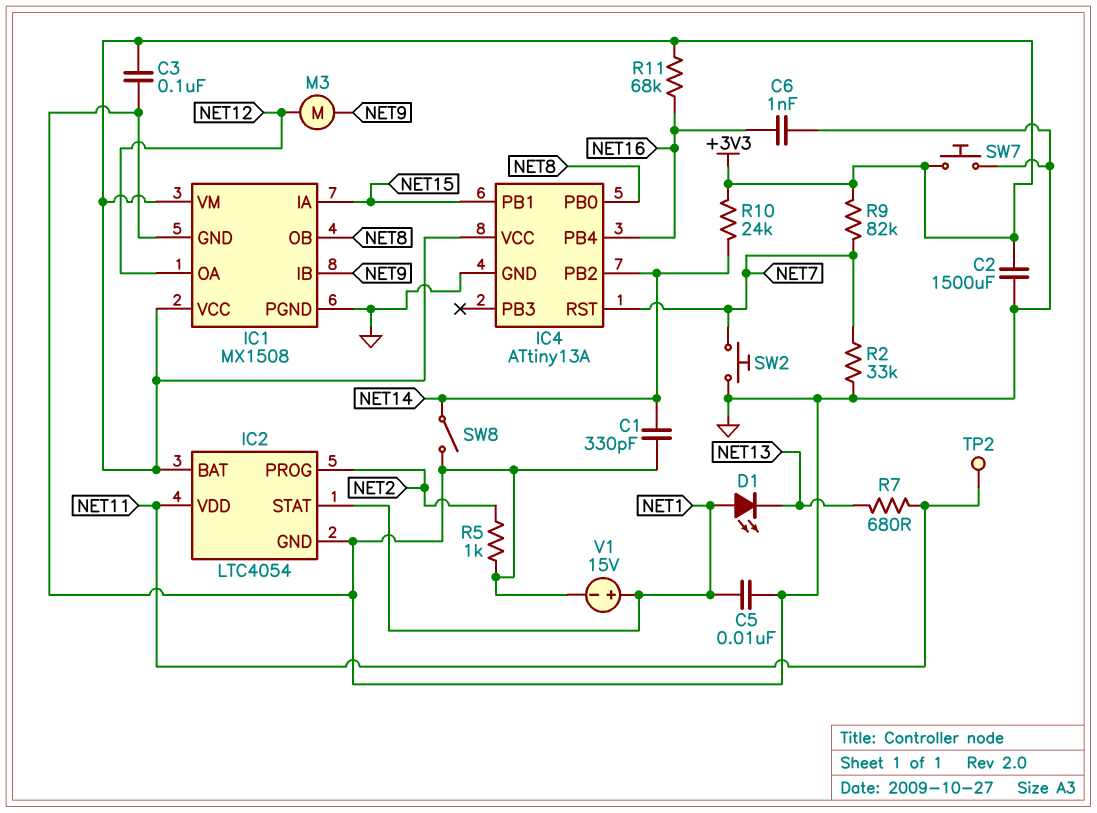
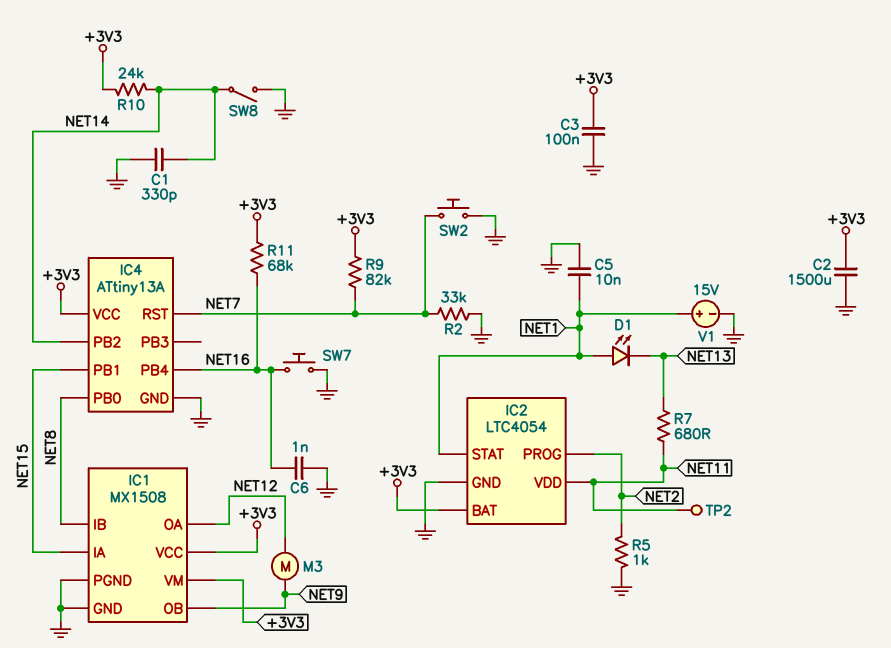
IC1 pin IB: NET9 -> NET8
IC1 pin OB: NET8 -> NET9
SW7: button (+3V3, GND) -> button (GND, NET16)

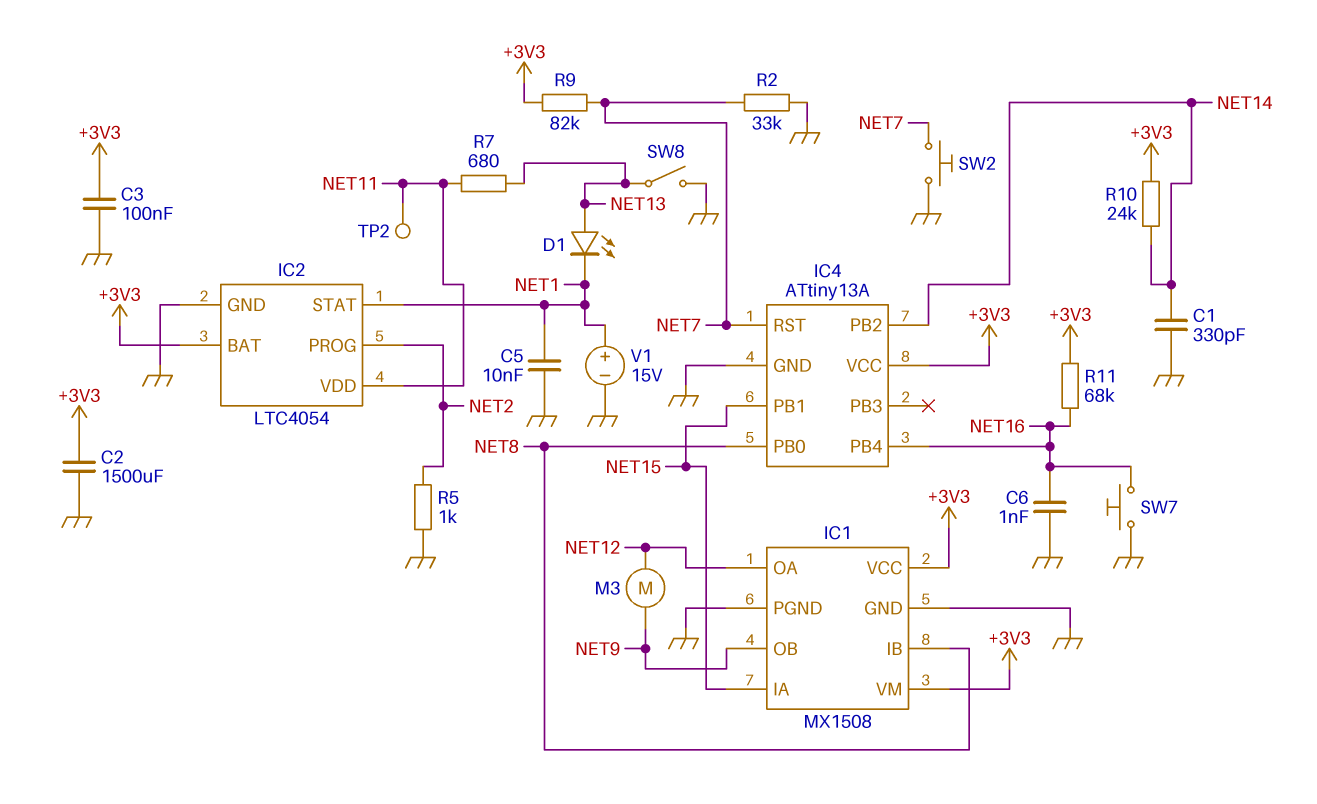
D1: LED (A NET1, K NET13) -> LED (A NET13, K NET1)
SW8: switch (GND, NET14) -> switch (GND, NET13)

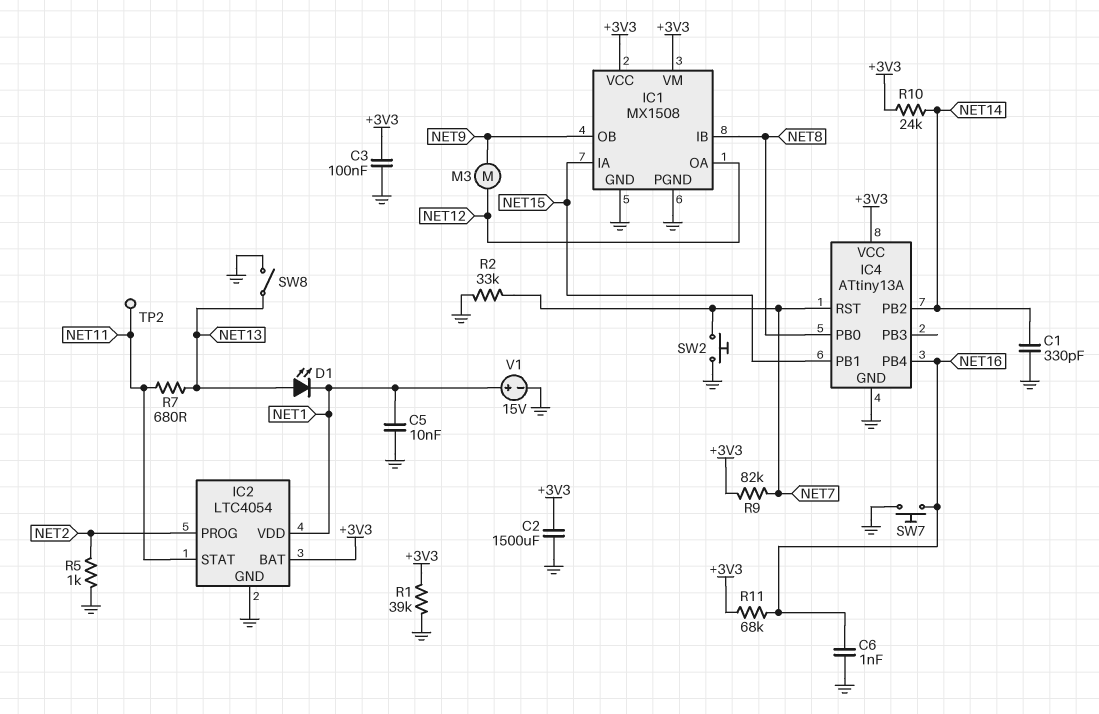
IC2 pin STAT: NET1 -> NET11
IC2 pin VDD: NET11 -> NET1
R1: none -> 39k (+3V3, GND)

